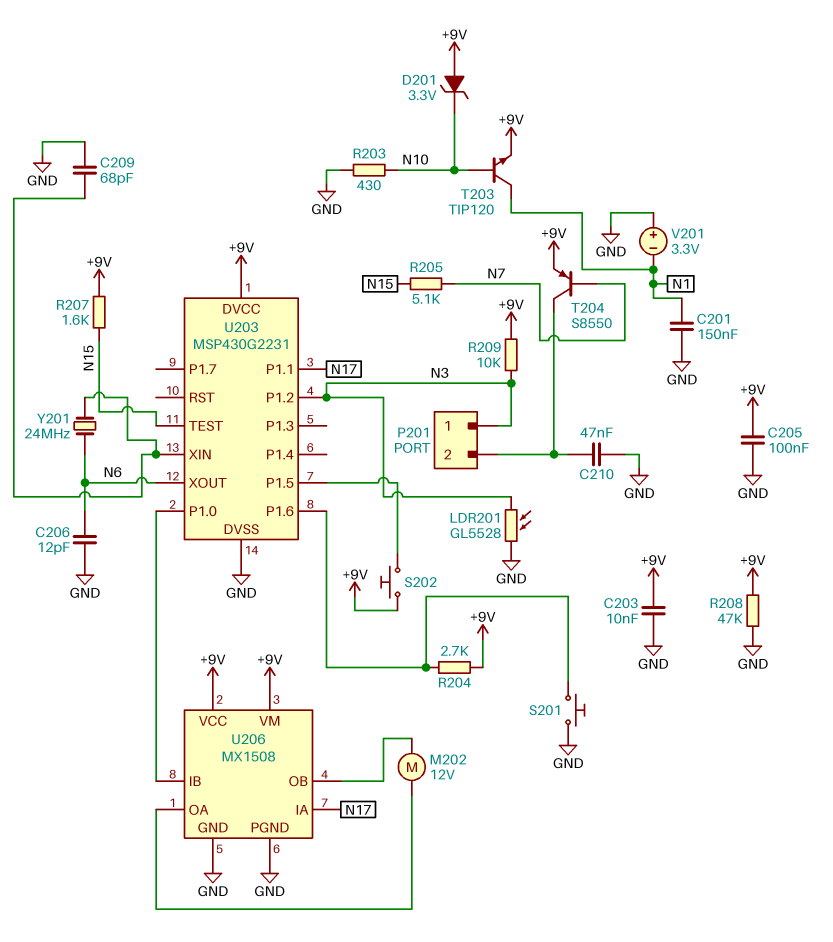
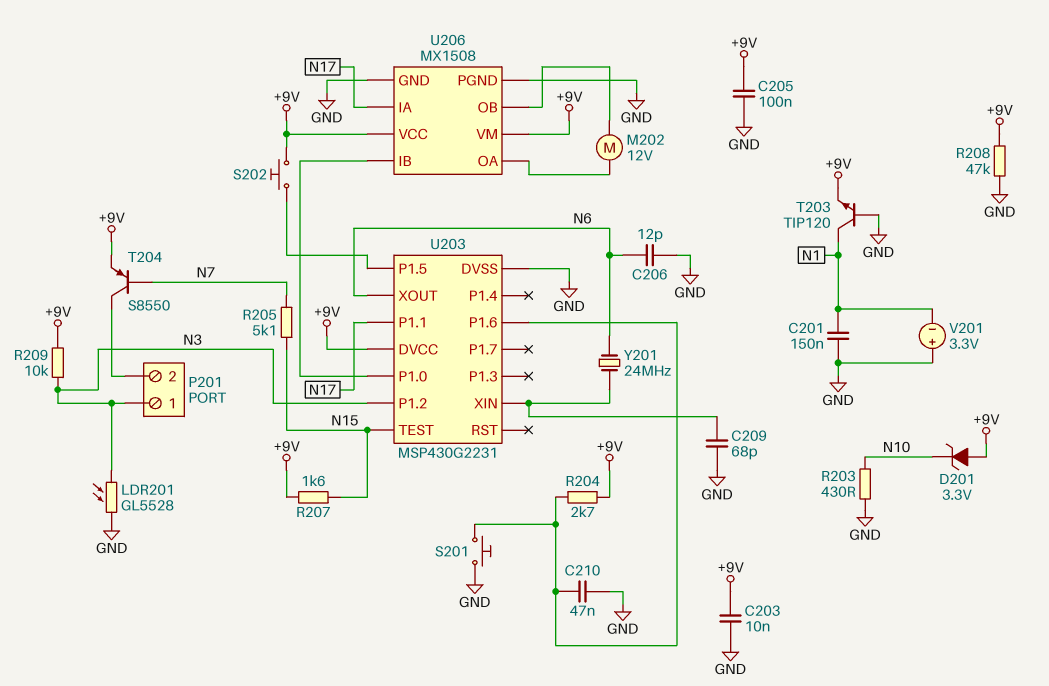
C210: 47nF (GND, P201/2) -> 47nF (GND, U203/P1.6)
T203: NPN TIP120 (B N10, C N1, E +9V) -> NPN TIP120 (B GND, C N1, E +9V)

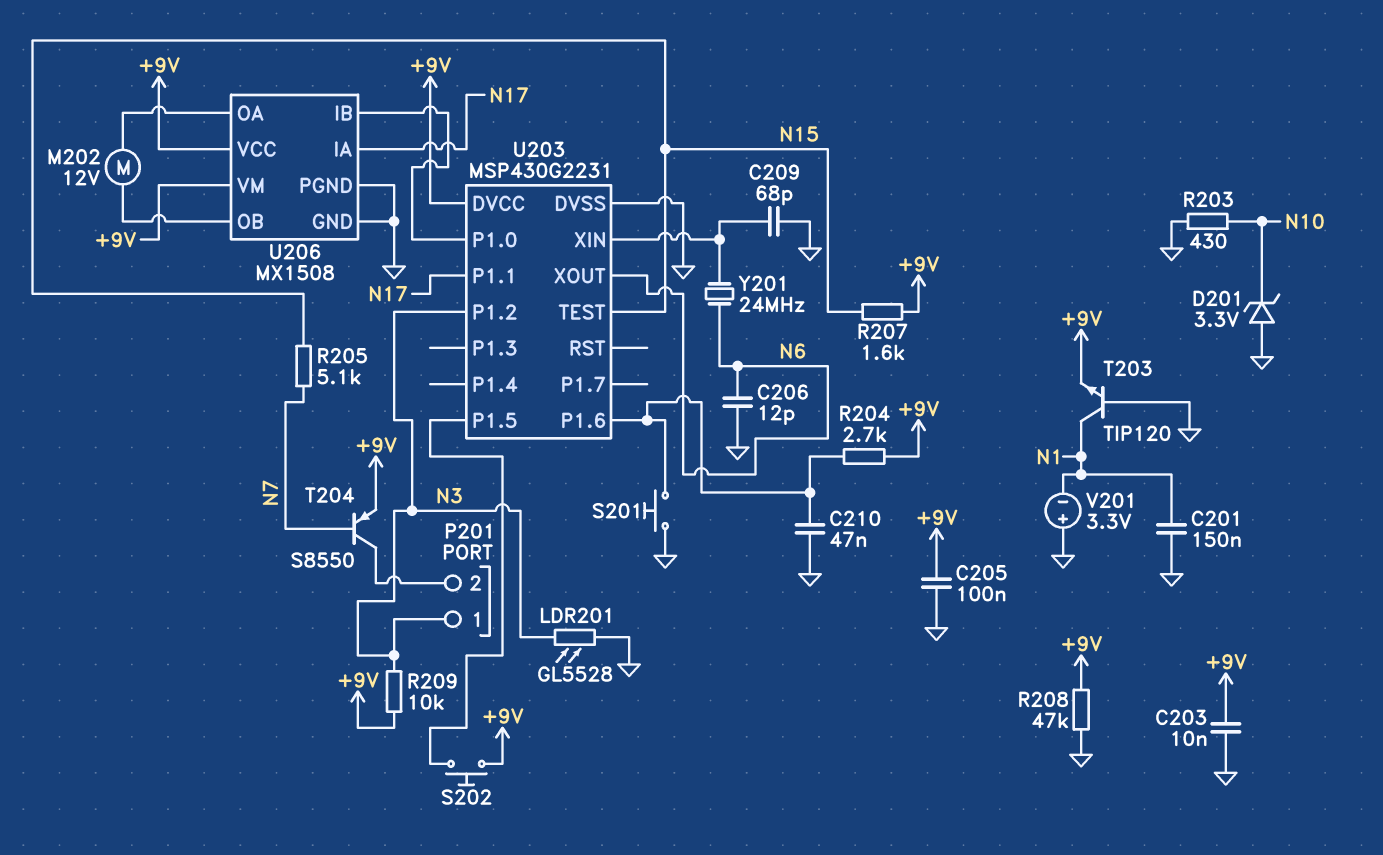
D201: zener 3.3V (A +9V, K N10) -> zener 3.3V (A GND, K N10)

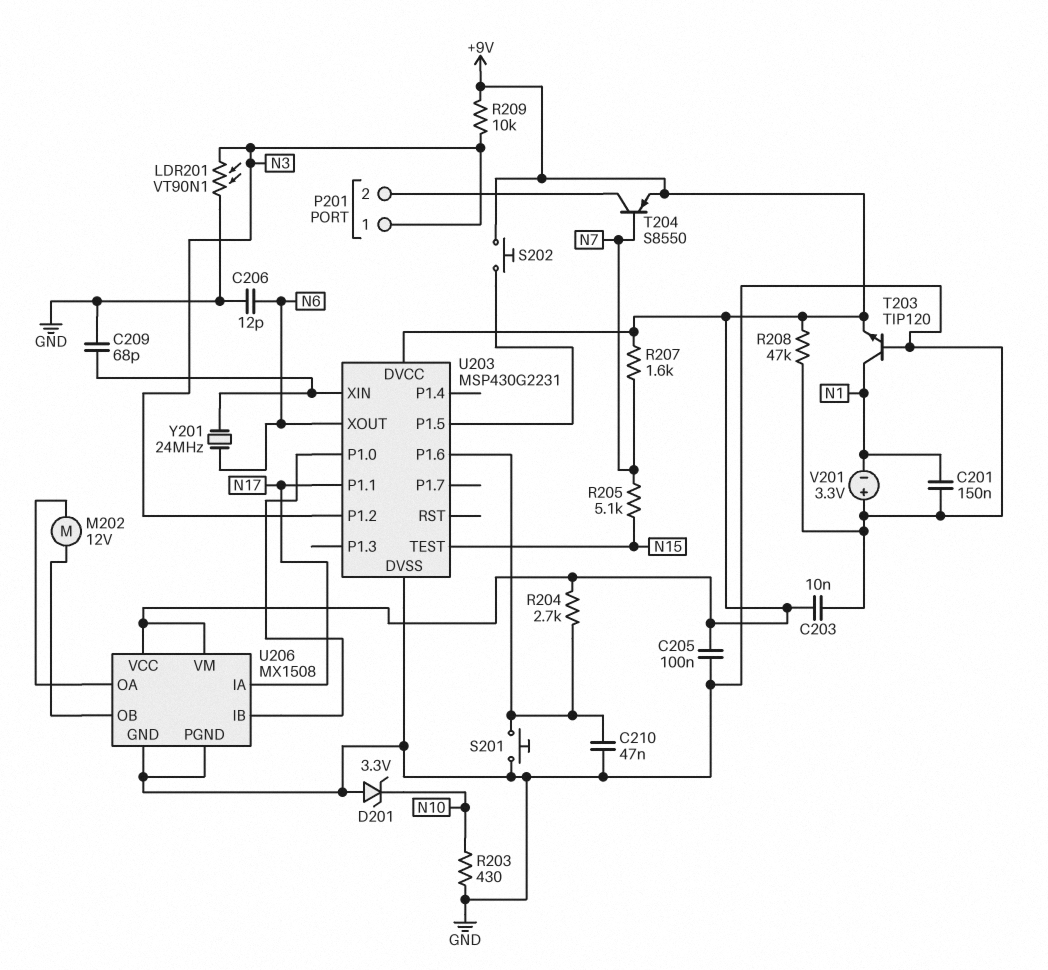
LDR201: GL5528 (GND, N3) -> VT90N1 (GND, N3)
R207: 1.6k (+9V, N15) -> 1.6k (+9V, N7)

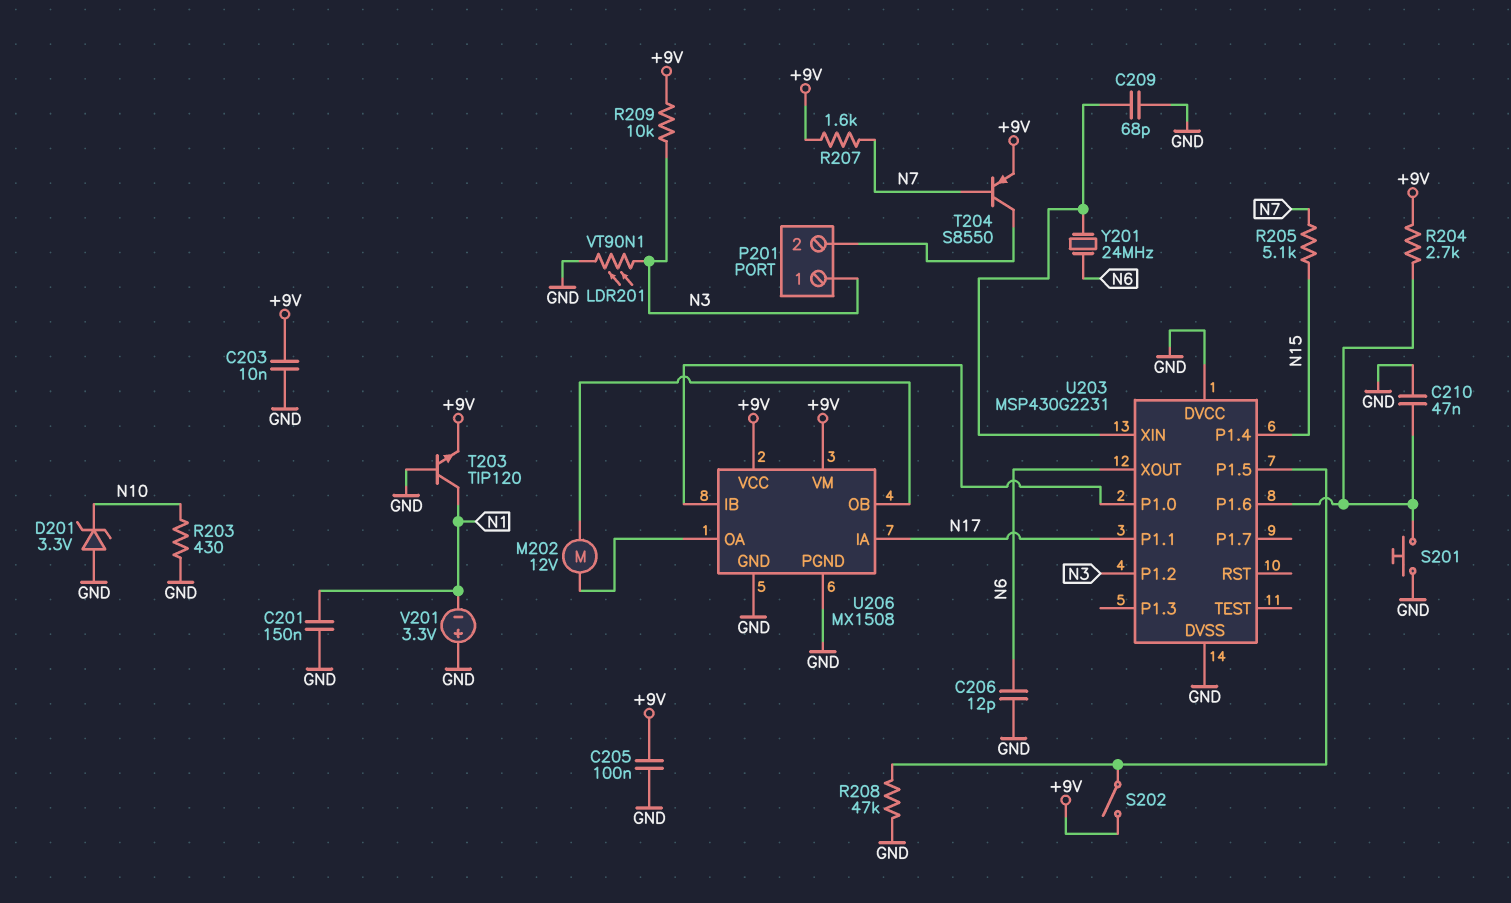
R208: 47k (+9V, GND) -> 47k (GND, U203/P1.5)
S202: button (+9V, U203/P1.5) -> switch (+9V, U203/P1.5)
U203 pin DVCC: +9V -> GND
U203 pin P1.4: none -> N15
U203 pin TEST: N15 -> none

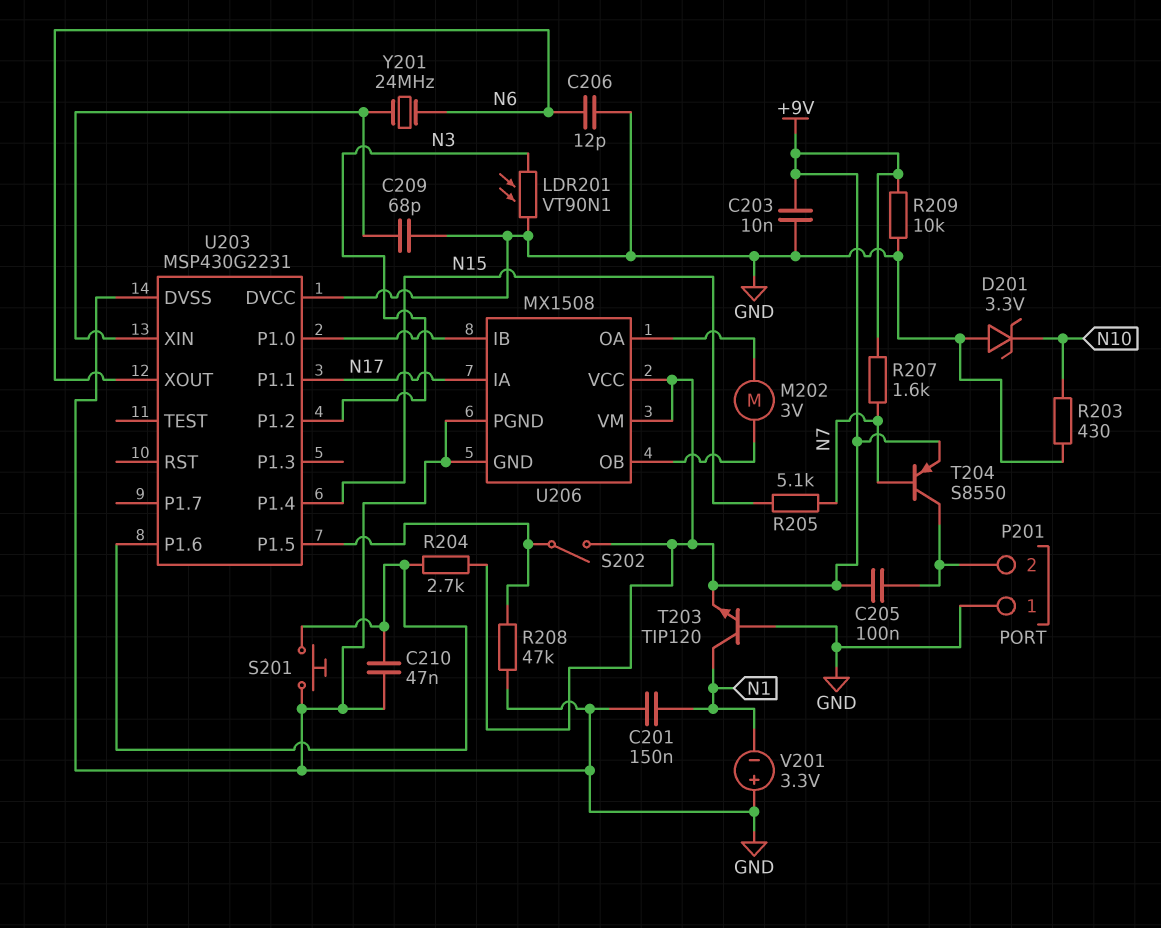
C205: 100nF (+9V, GND) -> 100nF (+9V, P201/2)
M202: motor 12V (U206/OA, U206/OB) -> motor 3V (U206/OA, U206/OB)
P201 pin 1: N3 -> GND
R209: 10k (+9V, N3) -> 10k (+9V, GND)

